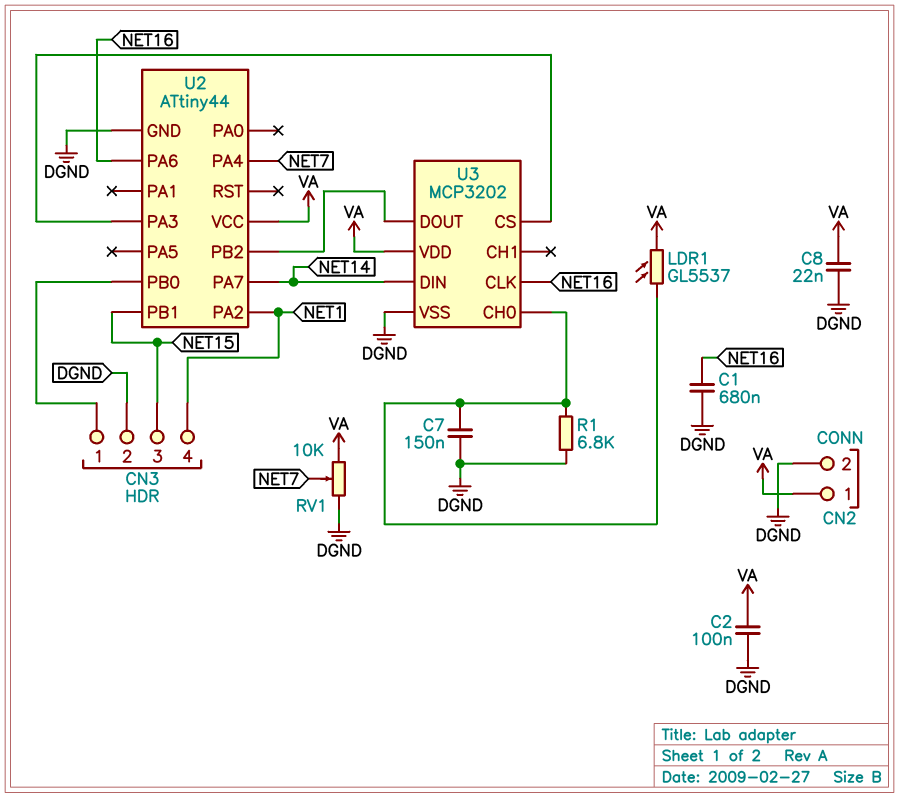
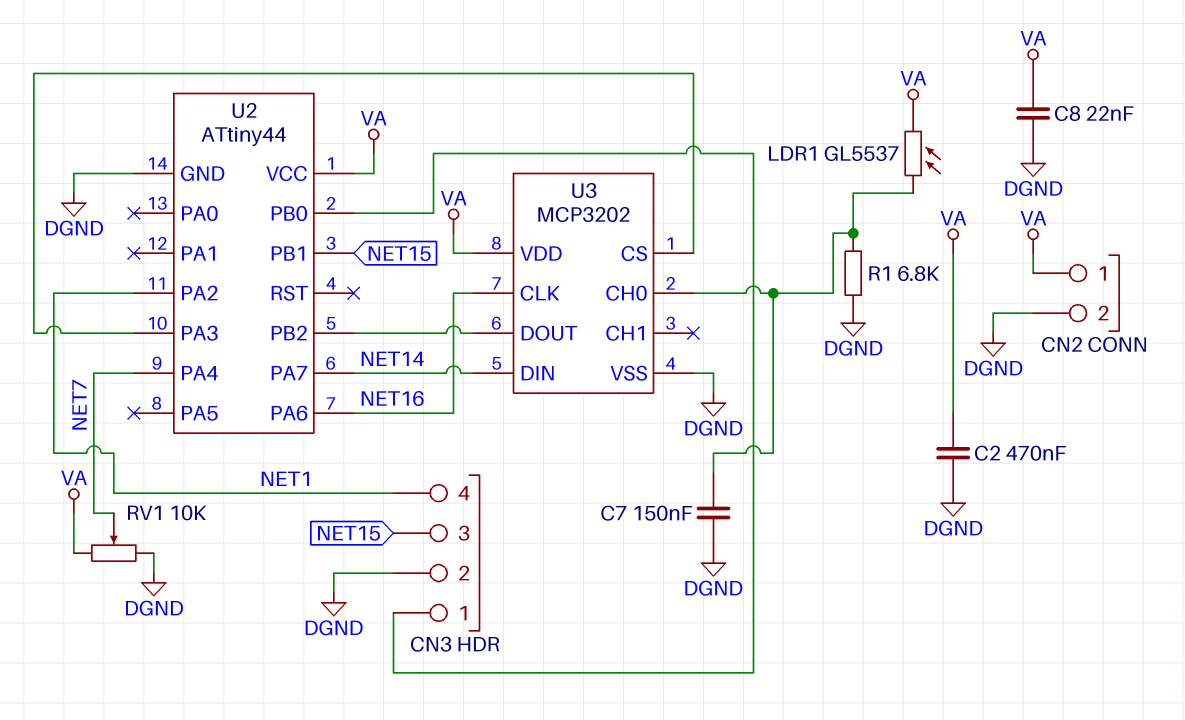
C1: 680nF (DGND, NET16) -> none
C2: 100nF (DGND, VA) -> 470nF (DGND, VA)

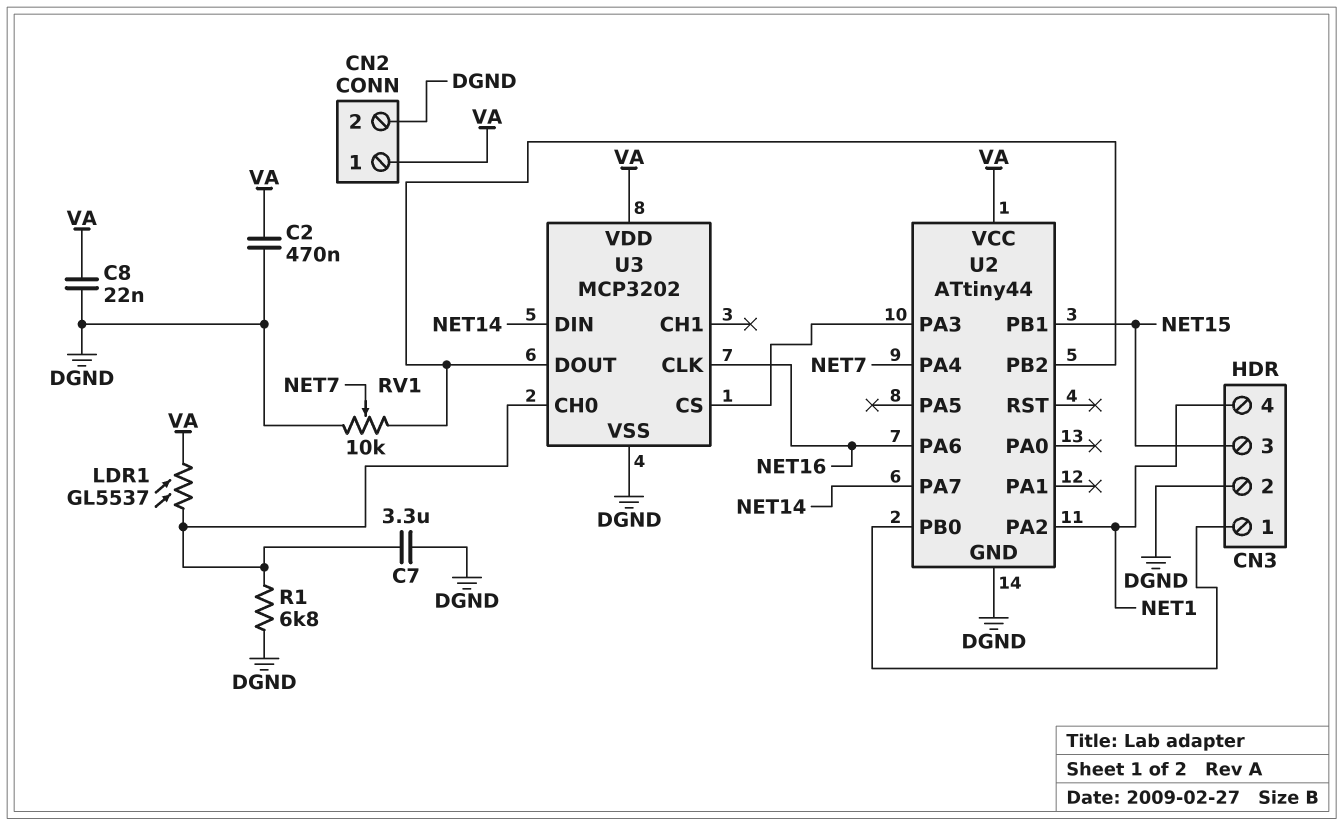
C7: 150nF (DGND, U3/CH0) -> 3.3uF (DGND, U3/CH0)
RV1: 10k (DGND, VA, wiper NET7) -> 10k (DGND, U2/PB2, wiper NET7)

